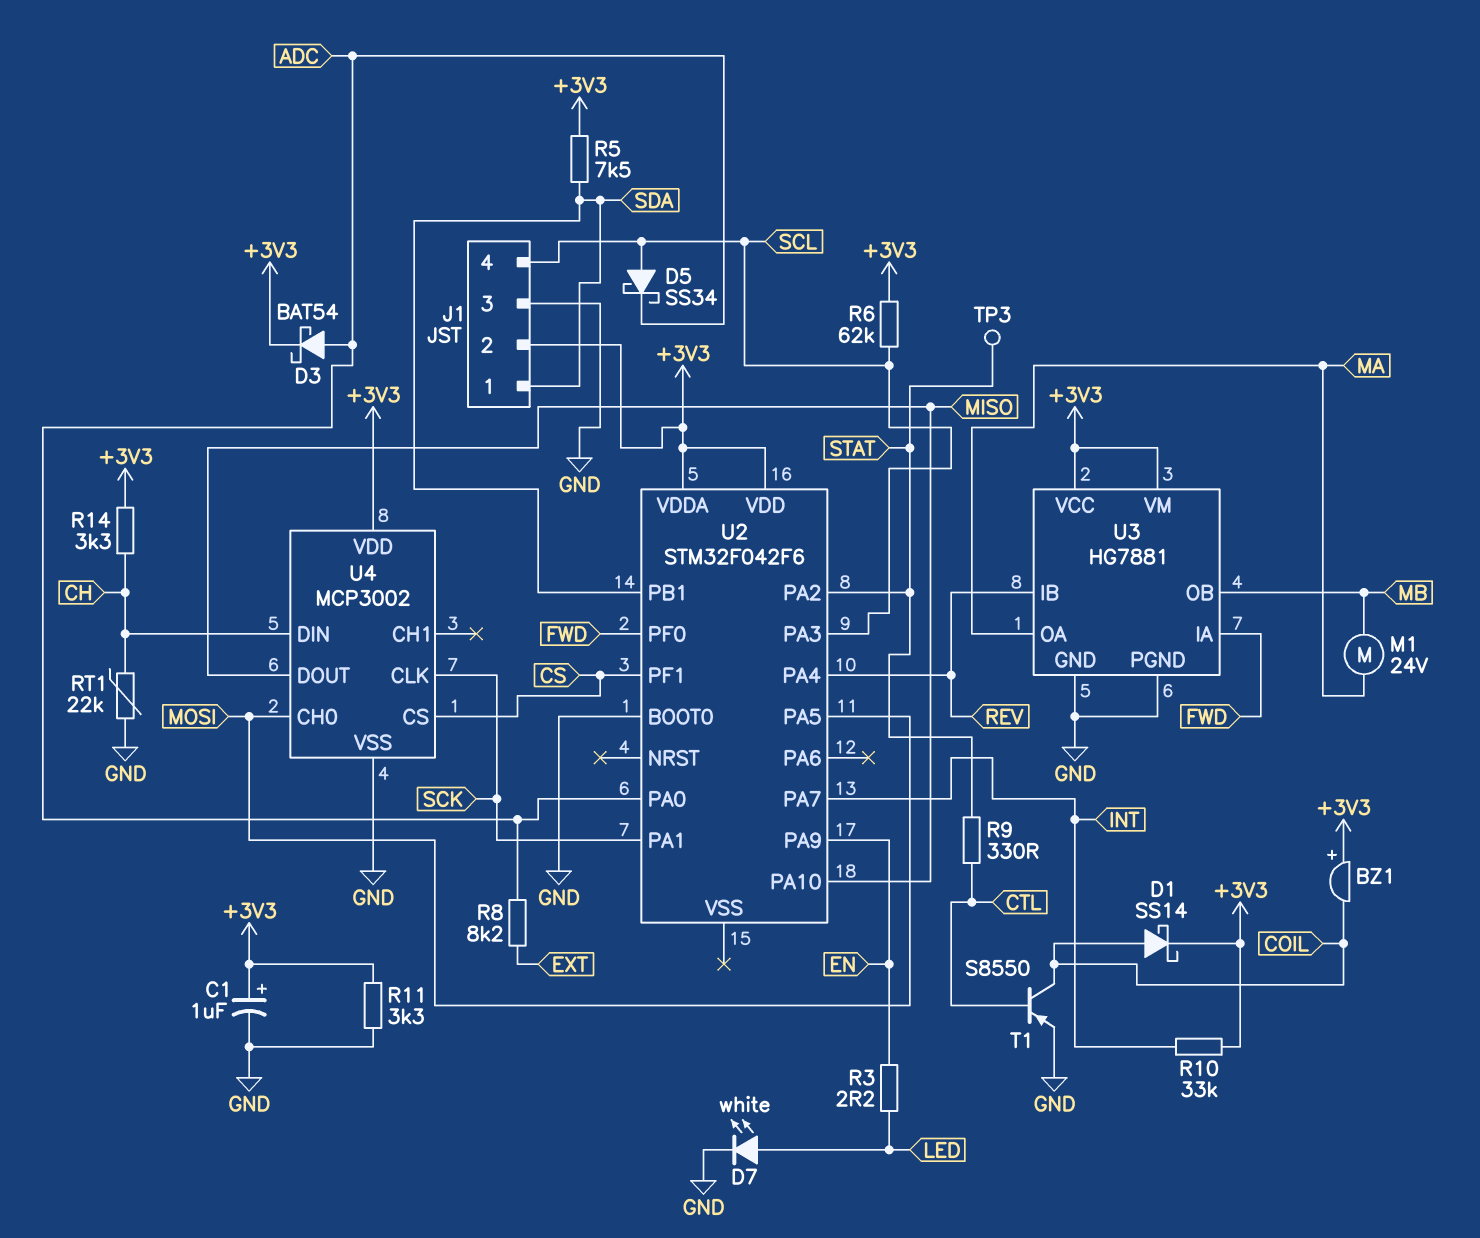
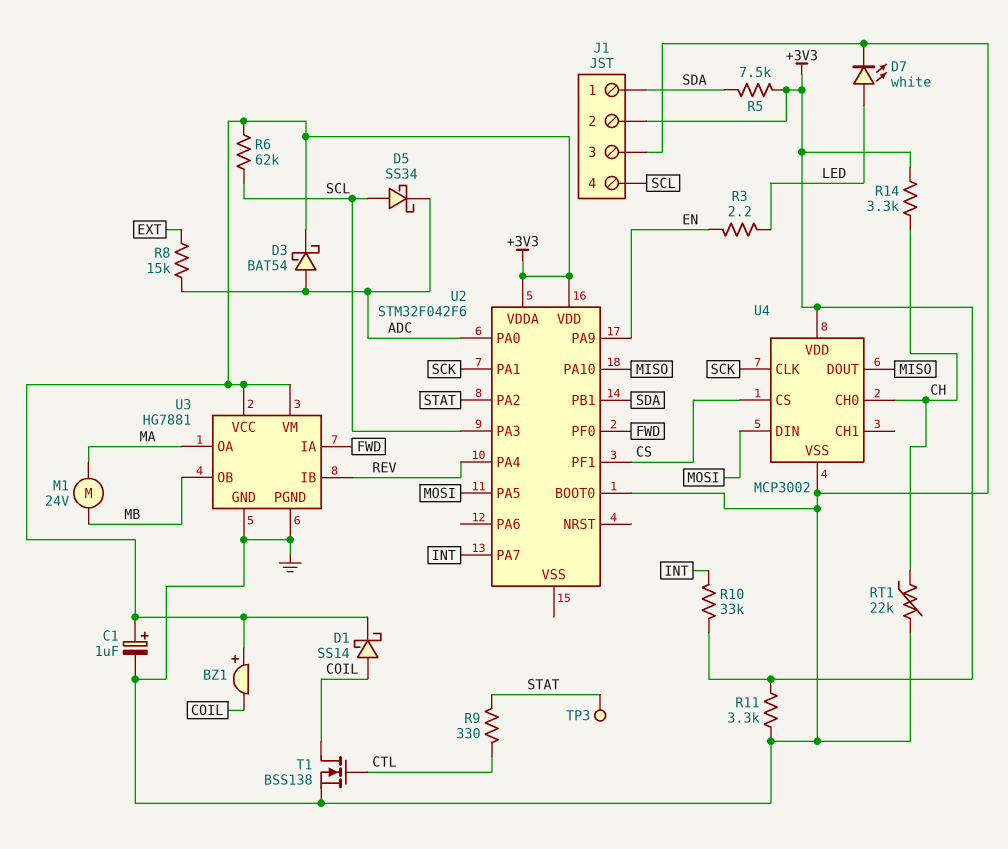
R8: 8.2k (ADC, EXT) -> 15k (ADC, EXT)
T1: PNP S8550 (B CTL, C COIL, E GND) -> NMOS BSS138 (G CTL, D COIL, S GND)
U4 pin CH0: MOSI -> CH
U4 pin DIN: CH -> MOSI

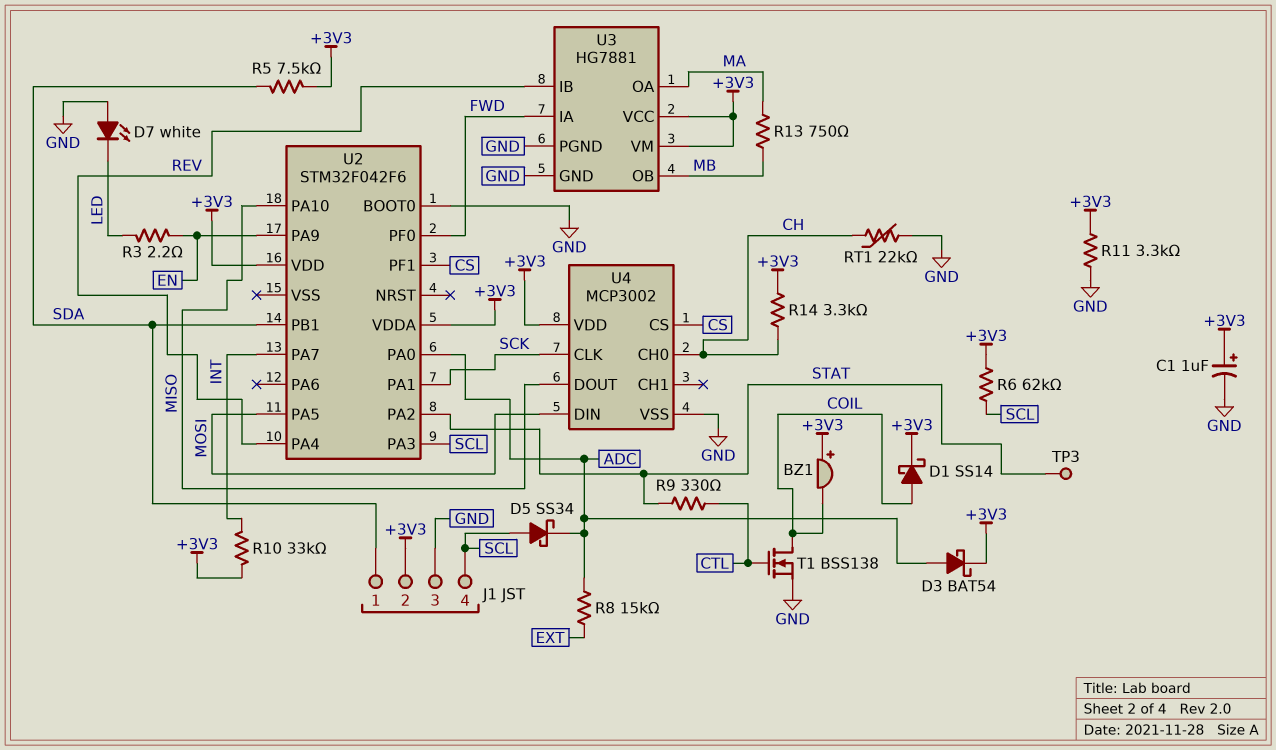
D7: LED white (A LED, K GND) -> LED white (A GND, K LED)
M1: motor 24V (MA, MB) -> none
R13: none -> 750 (MA, MB)

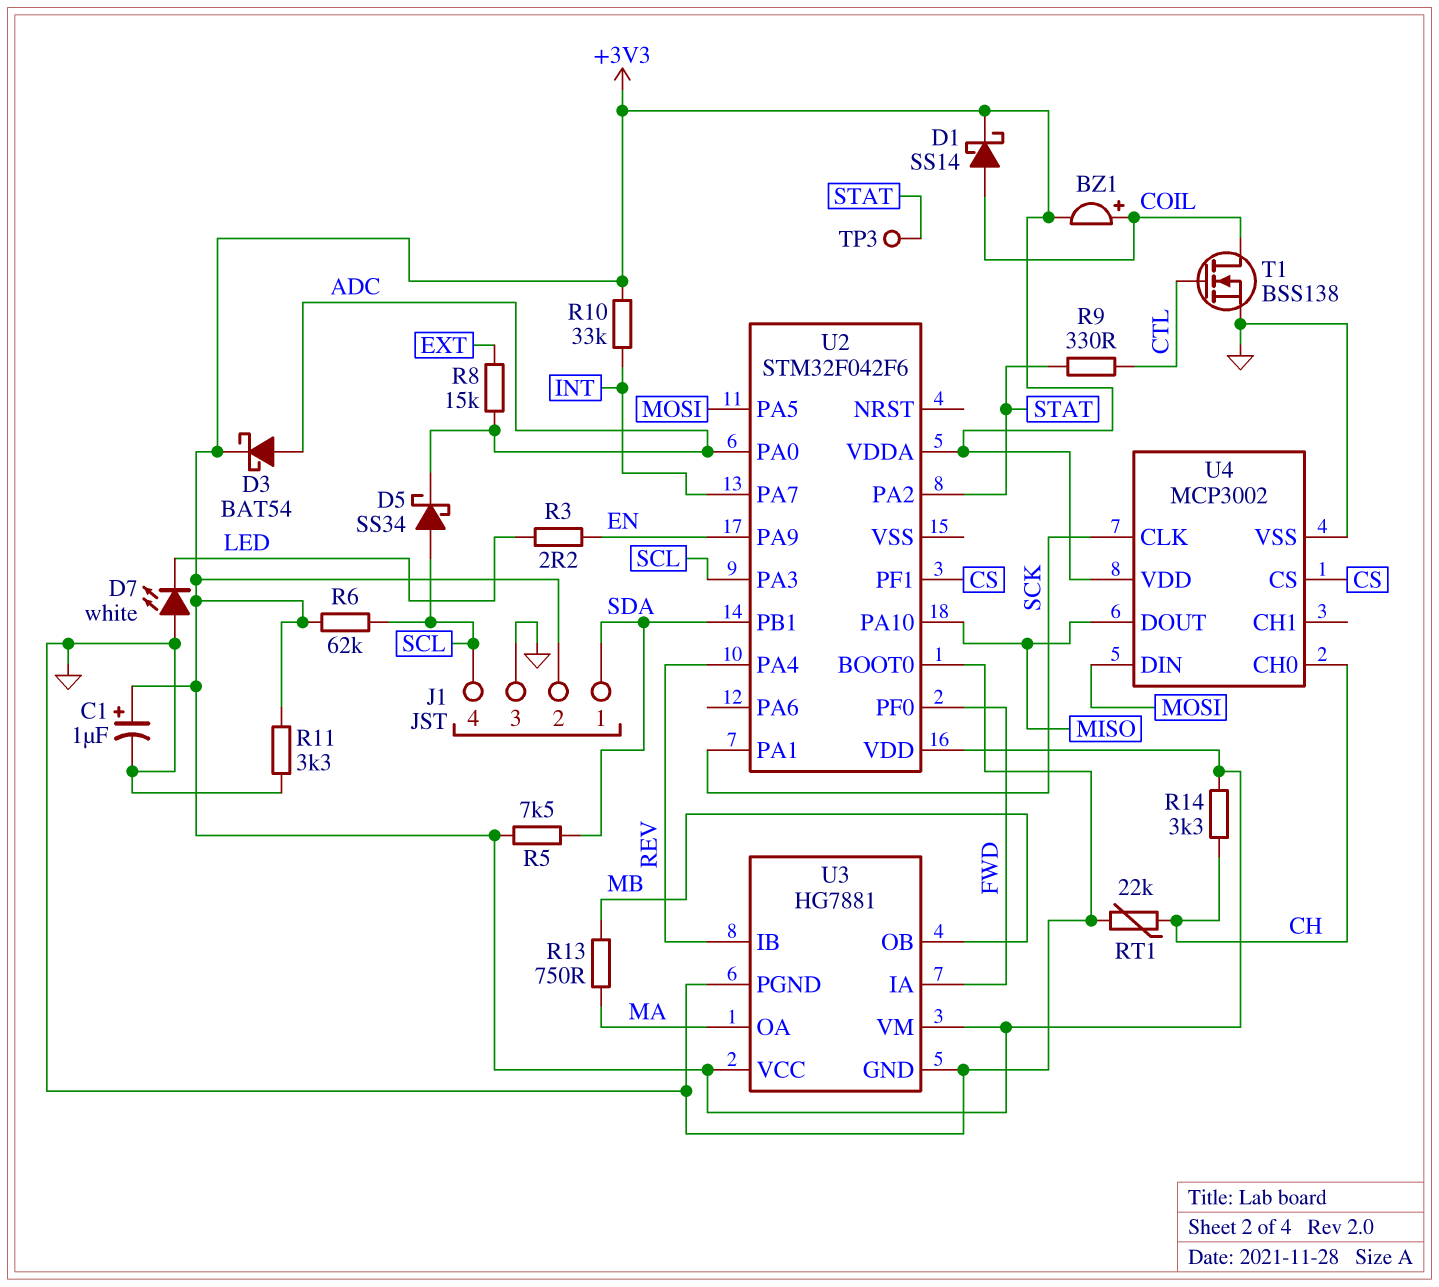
BZ1: buzzer (plus +3V3, minus COIL) -> buzzer (plus COIL, minus +3V3)

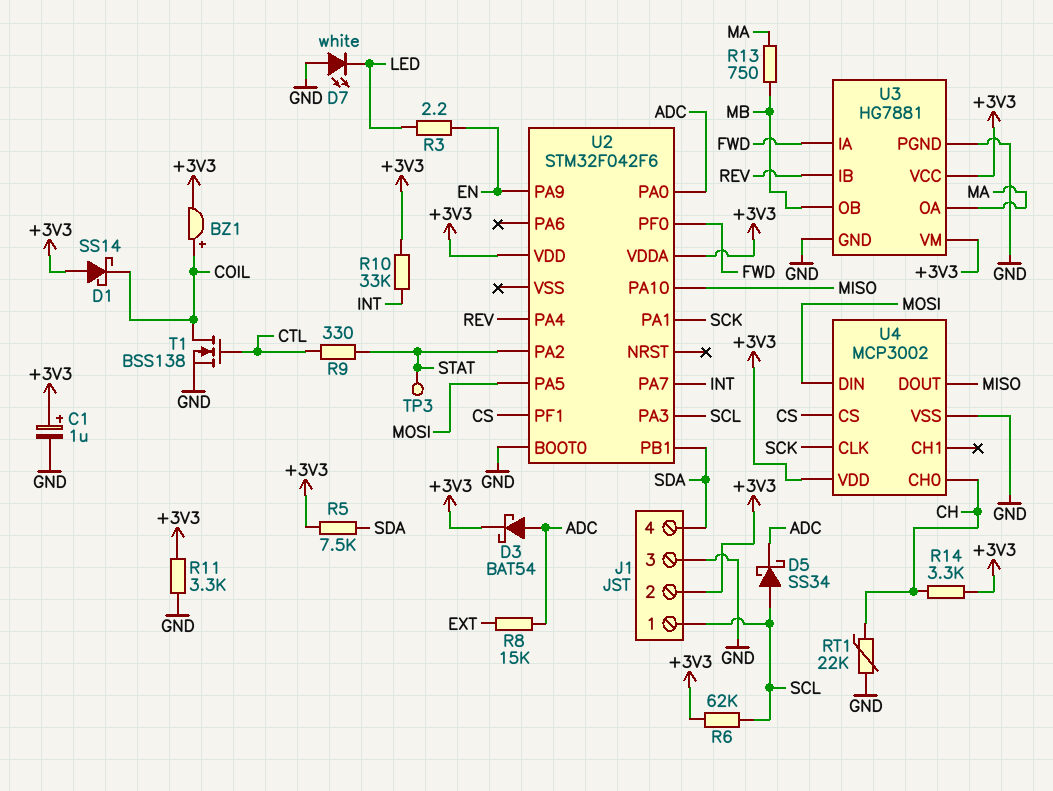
D1: schottky SS14 (A COIL, K +3V3) -> schottky SS14 (A +3V3, K COIL)
J1 pin 1: SDA -> SCL
J1 pin 4: SCL -> SDA

